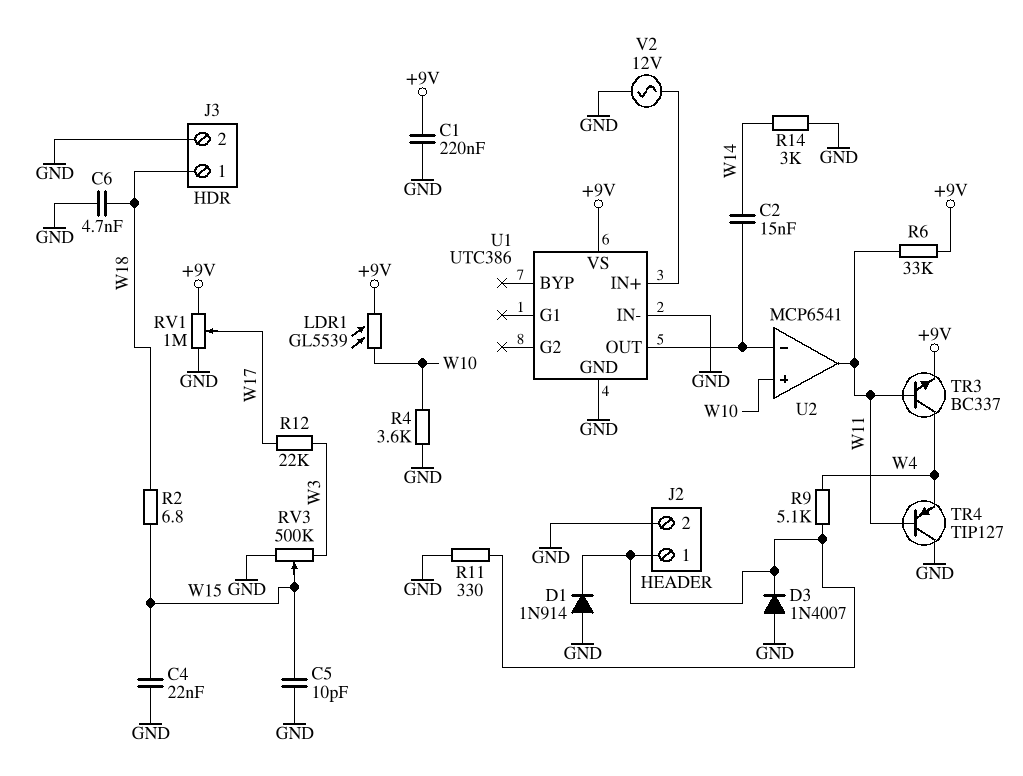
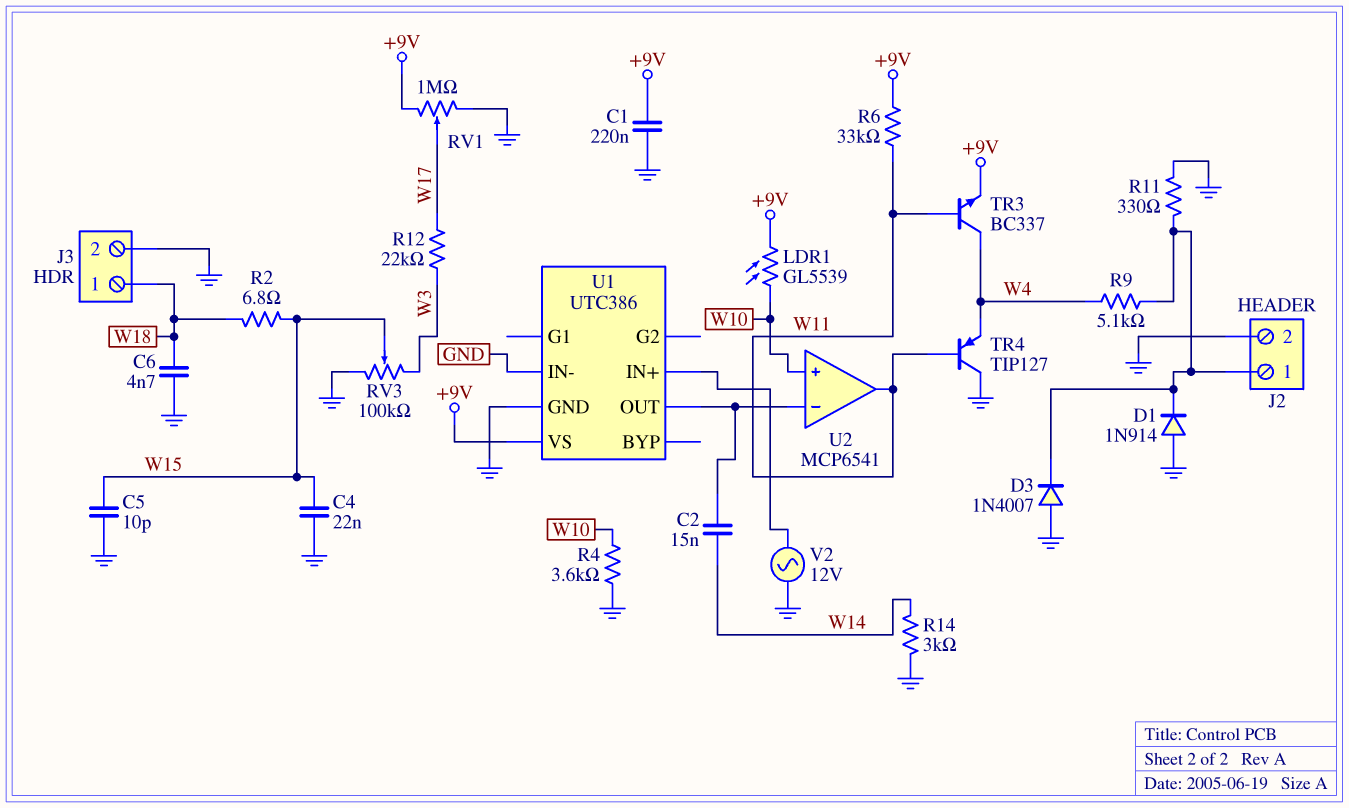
RV3: 500k (GND, W3, wiper W15) -> 100k (GND, W3, wiper W15)

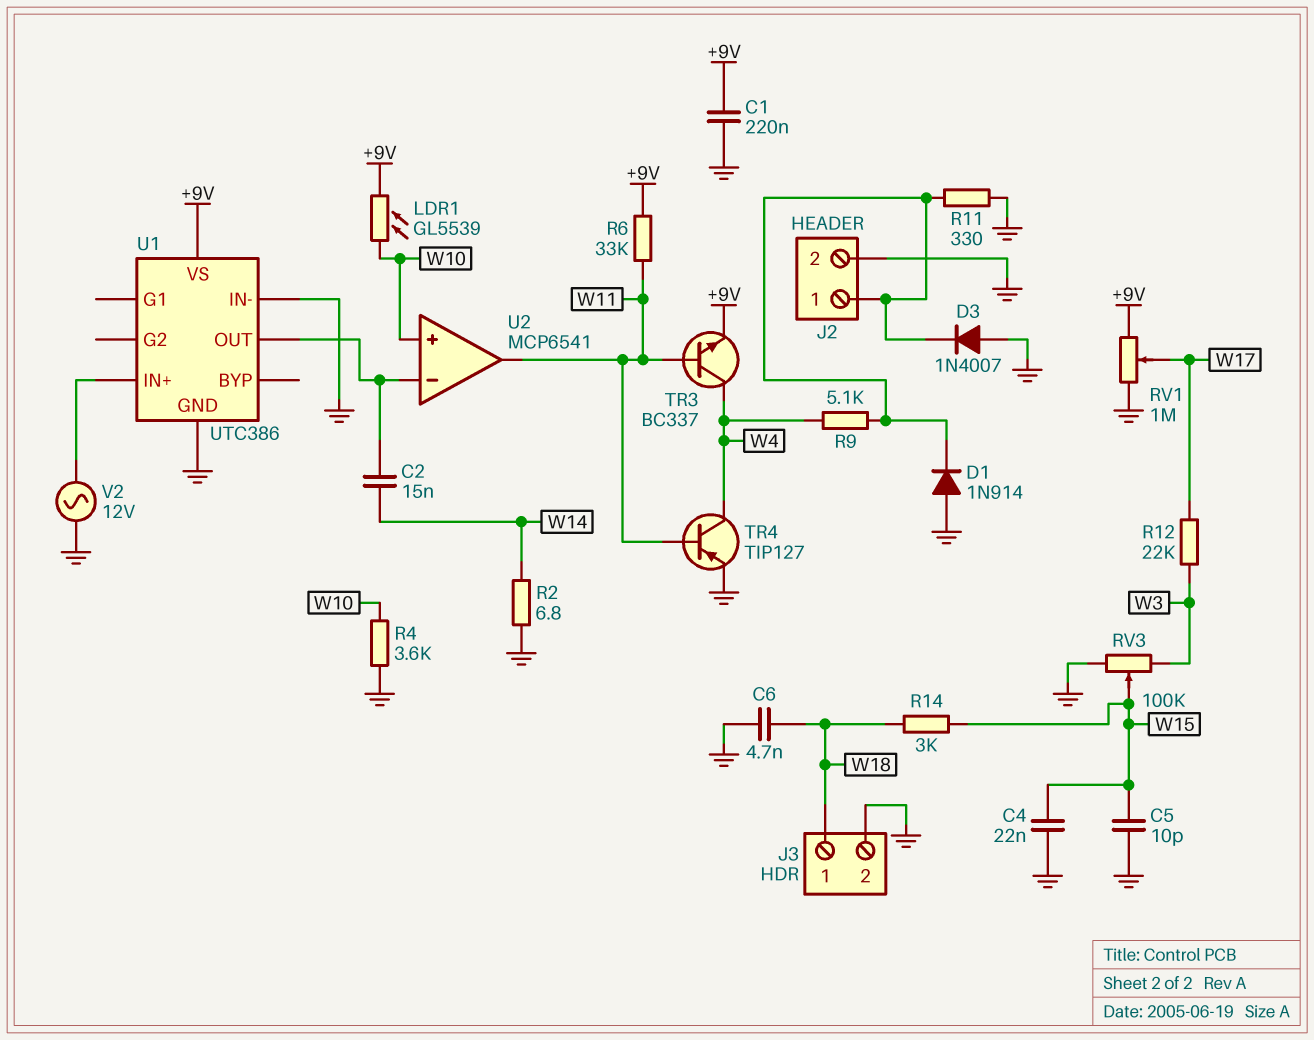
R2: 6.8 (W15, W18) -> 6.8 (GND, W14)
R14: 3k (GND, W14) -> 3k (W15, W18)
TR4: PNP TIP127 (B W11, C GND, E W4) -> PNP TIP127 (B W11, C W4, E GND)

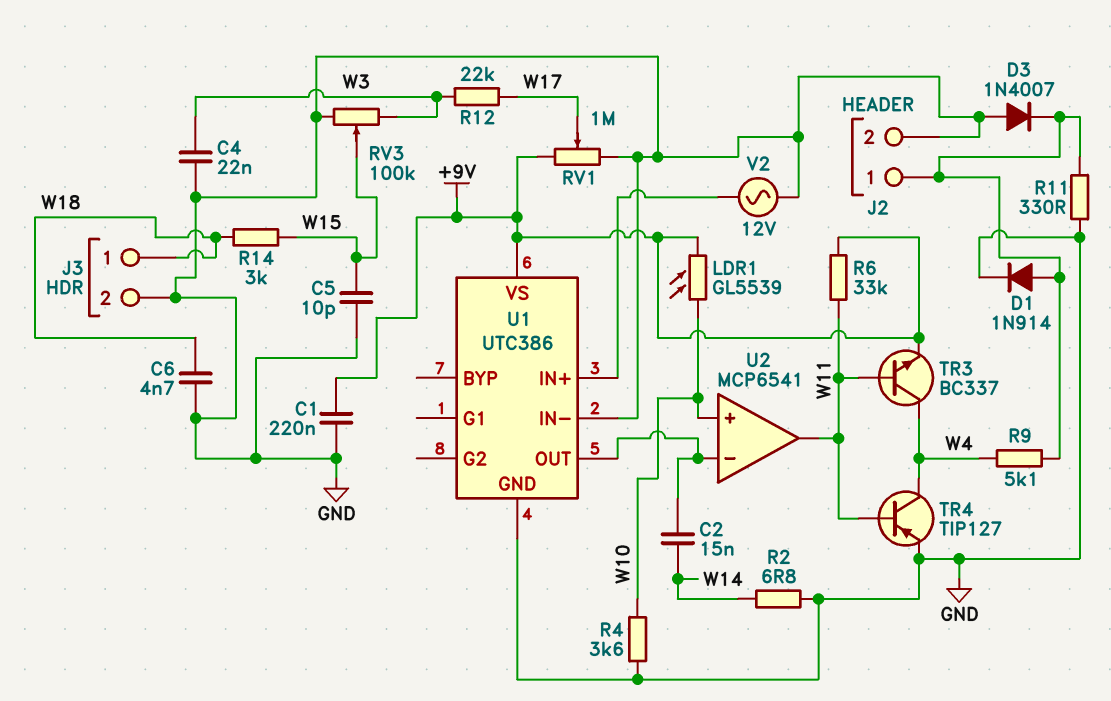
C4: 22nF (GND, W15) -> 22nF (GND, W3)
D1: diode 1N914 (A GND, K J2/1) -> diode 1N914 (A J2/1, K GND)

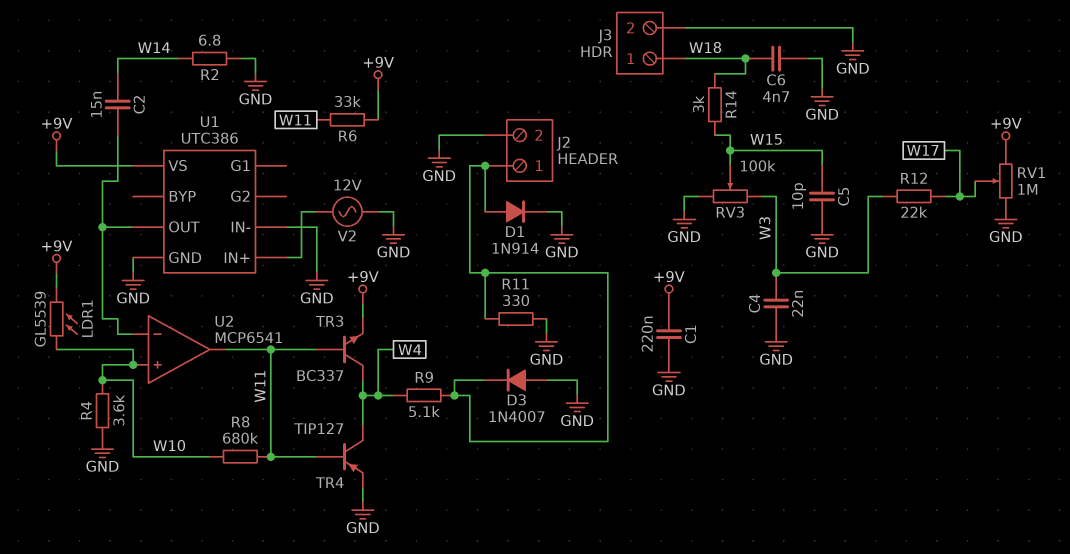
R8: none -> 680k (W10, W11)

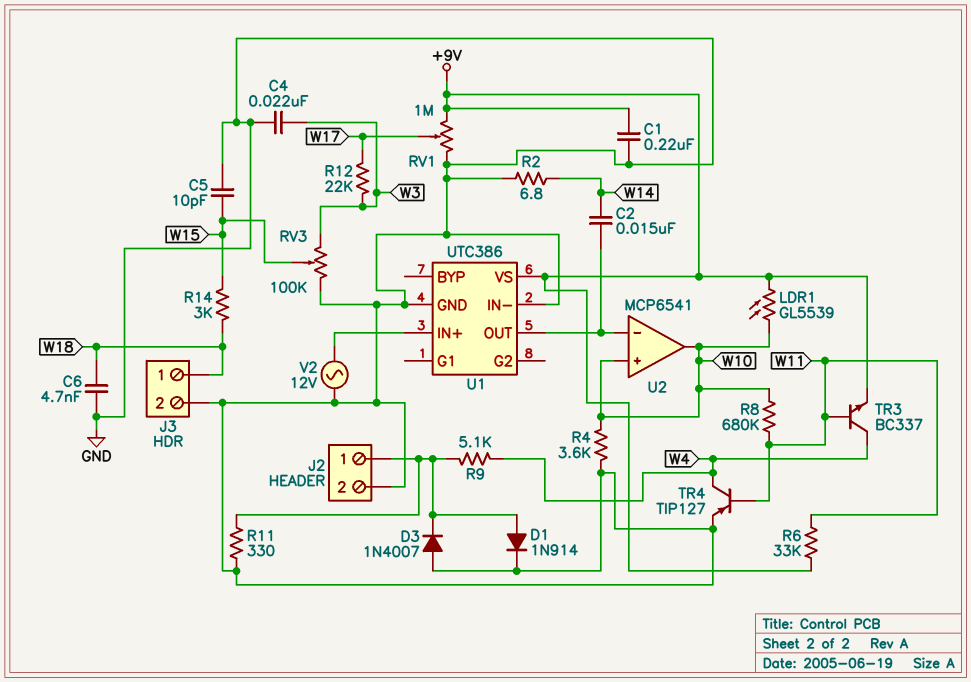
U2 pin out: W11 -> W10

